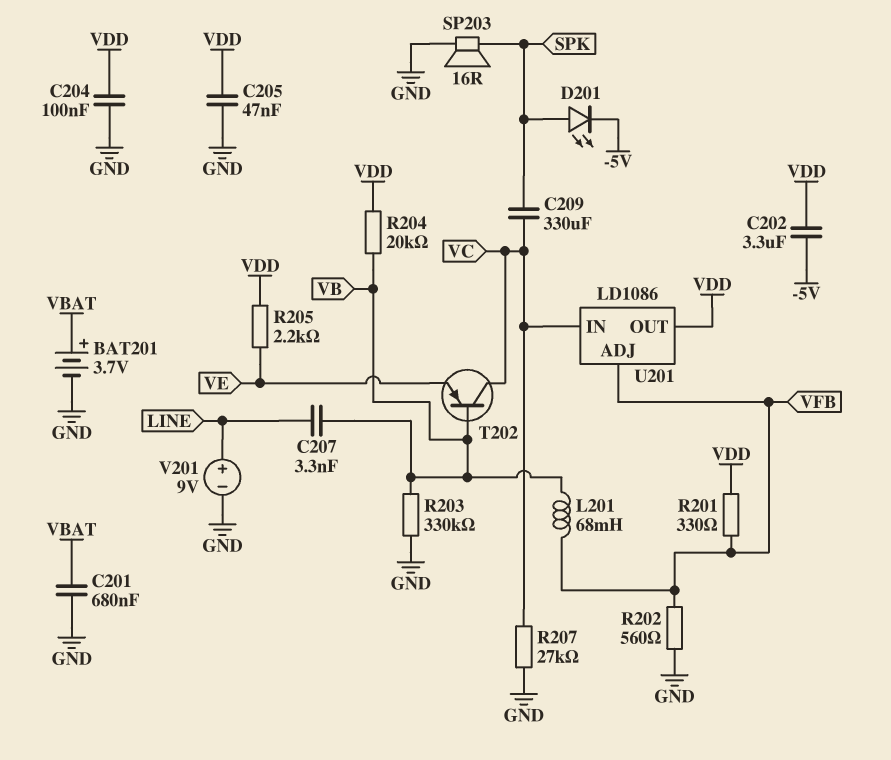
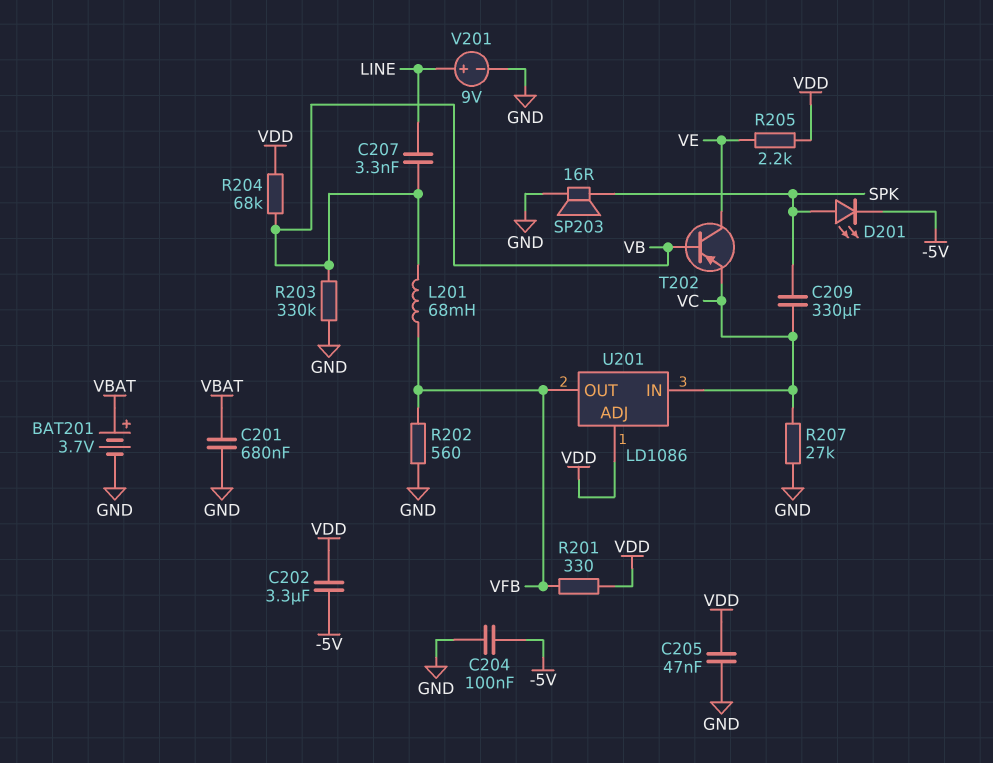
C204: 100nF (GND, VDD) -> 100nF (-5V, GND)
R204: 20k (VB, VDD) -> 68k (VB, VDD)
T202: PNP (B VB, C VC, E VE) -> PNP (B VB, C VE, E VC)
U201 pin ADJ: VFB -> VDD
U201 pin OUT: VDD -> VFB

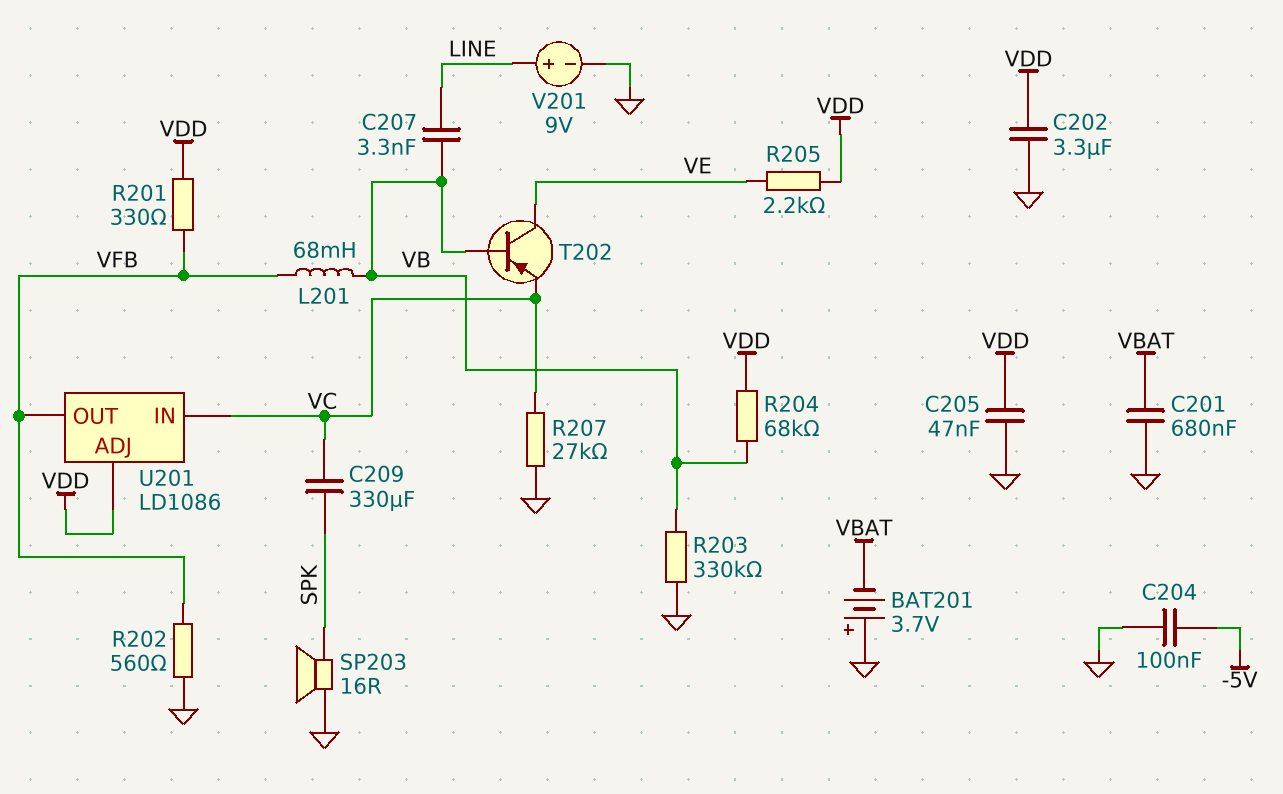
BAT201: 3.7V (plus VBAT, minus GND) -> 3.7V (plus GND, minus VBAT)
C202: 3.3uF (-5V, VDD) -> 3.3uF (GND, VDD)
D201: LED (A SPK, K -5V) -> none

